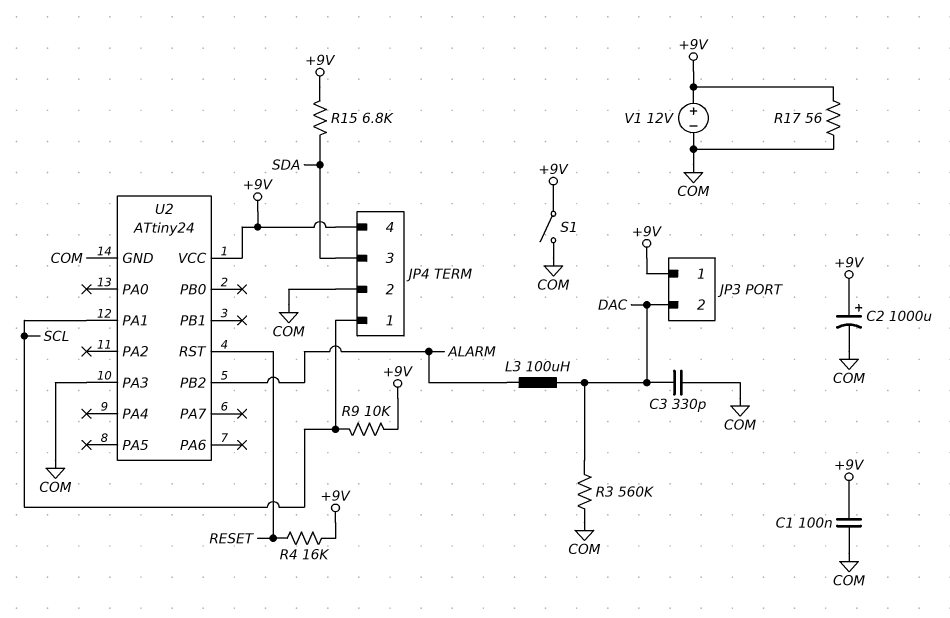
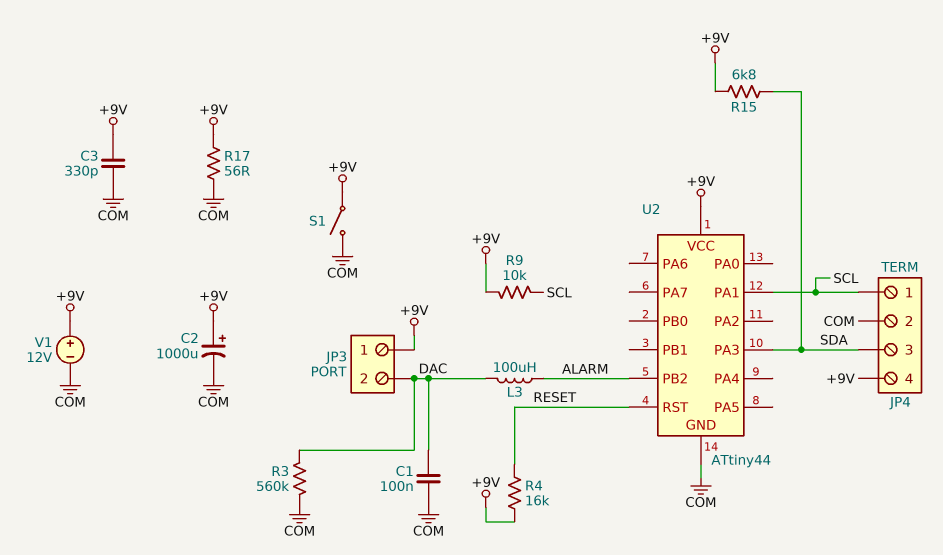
C1: 100nF (+9V, COM) -> 100nF (COM, DAC)
C3: 330pF (COM, DAC) -> 330pF (+9V, COM)
U2: ATtiny24 -> ATtiny44
U2 pin PA3: COM -> SDA

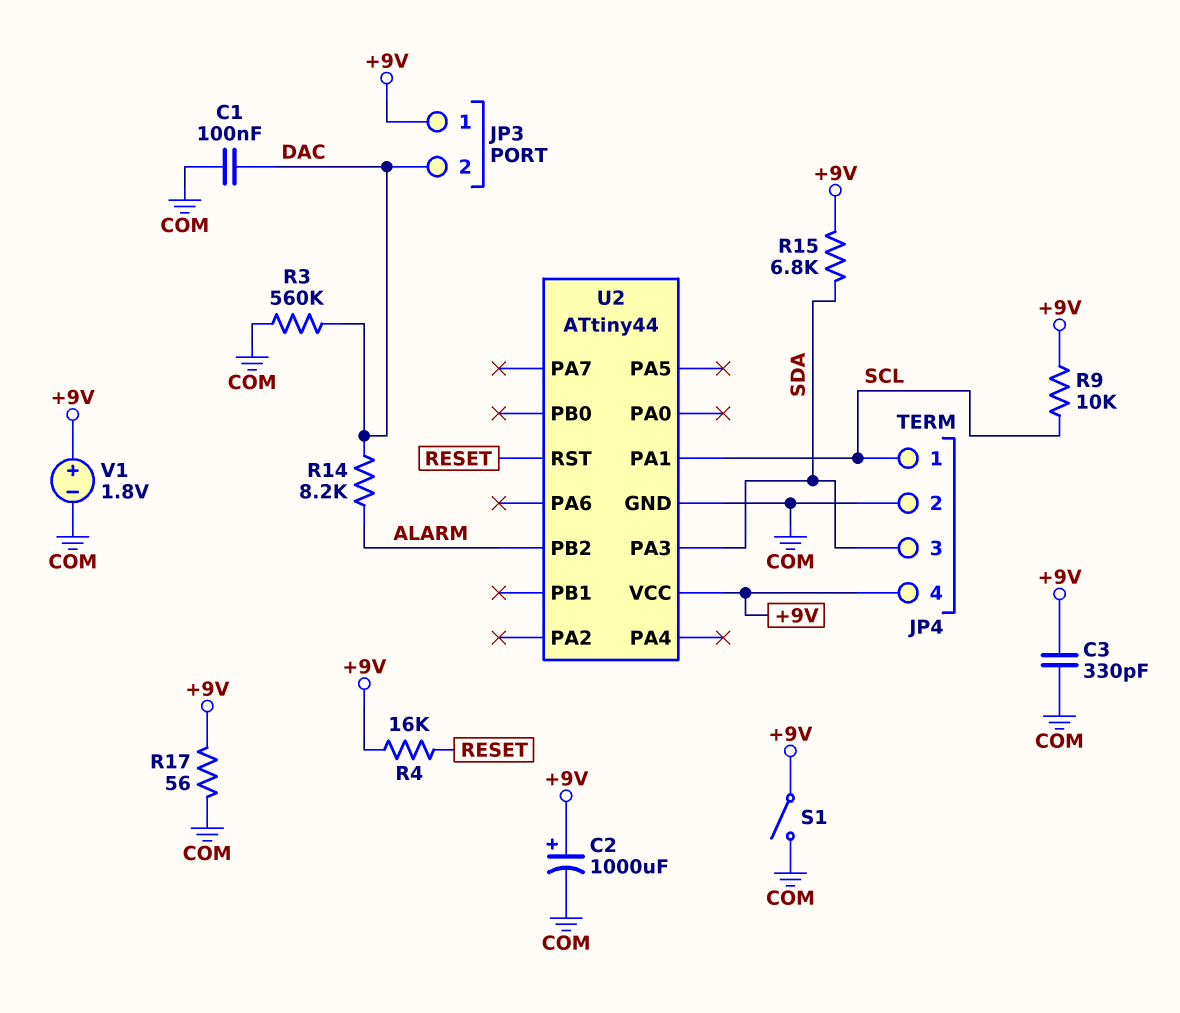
L3: 100uH (ALARM, DAC) -> none
R14: none -> 8.2k (ALARM, DAC)
V1: 12V (plus +9V, minus COM) -> 1.8V (plus +9V, minus COM)

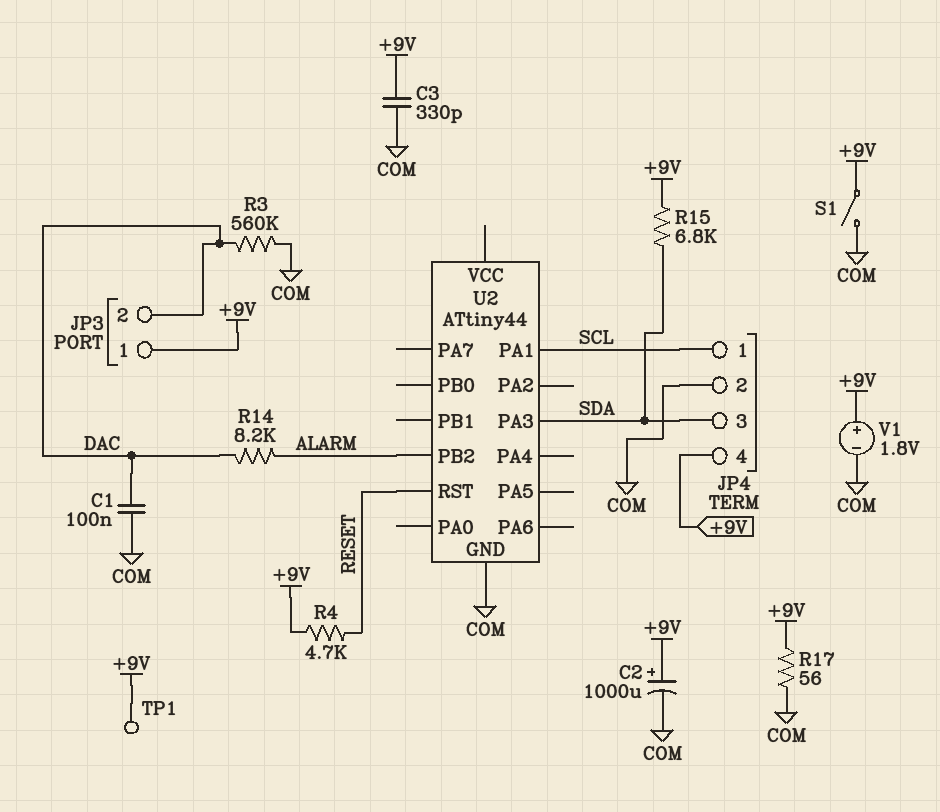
R4: 16k (+9V, RESET) -> 4.7k (+9V, RESET)
R9: 10k (+9V, SCL) -> none
TP1: none -> test point (+9V)
U2 pin VCC: +9V -> none

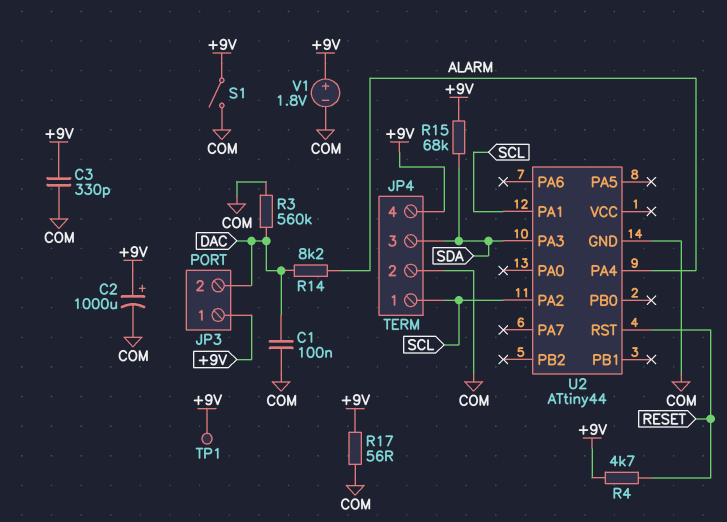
R15: 6.8k (+9V, SDA) -> 68k (+9V, SDA)
U2 pin PA2: none -> SCL
U2 pin PA4: none -> ALARM
U2 pin PB2: ALARM -> none

